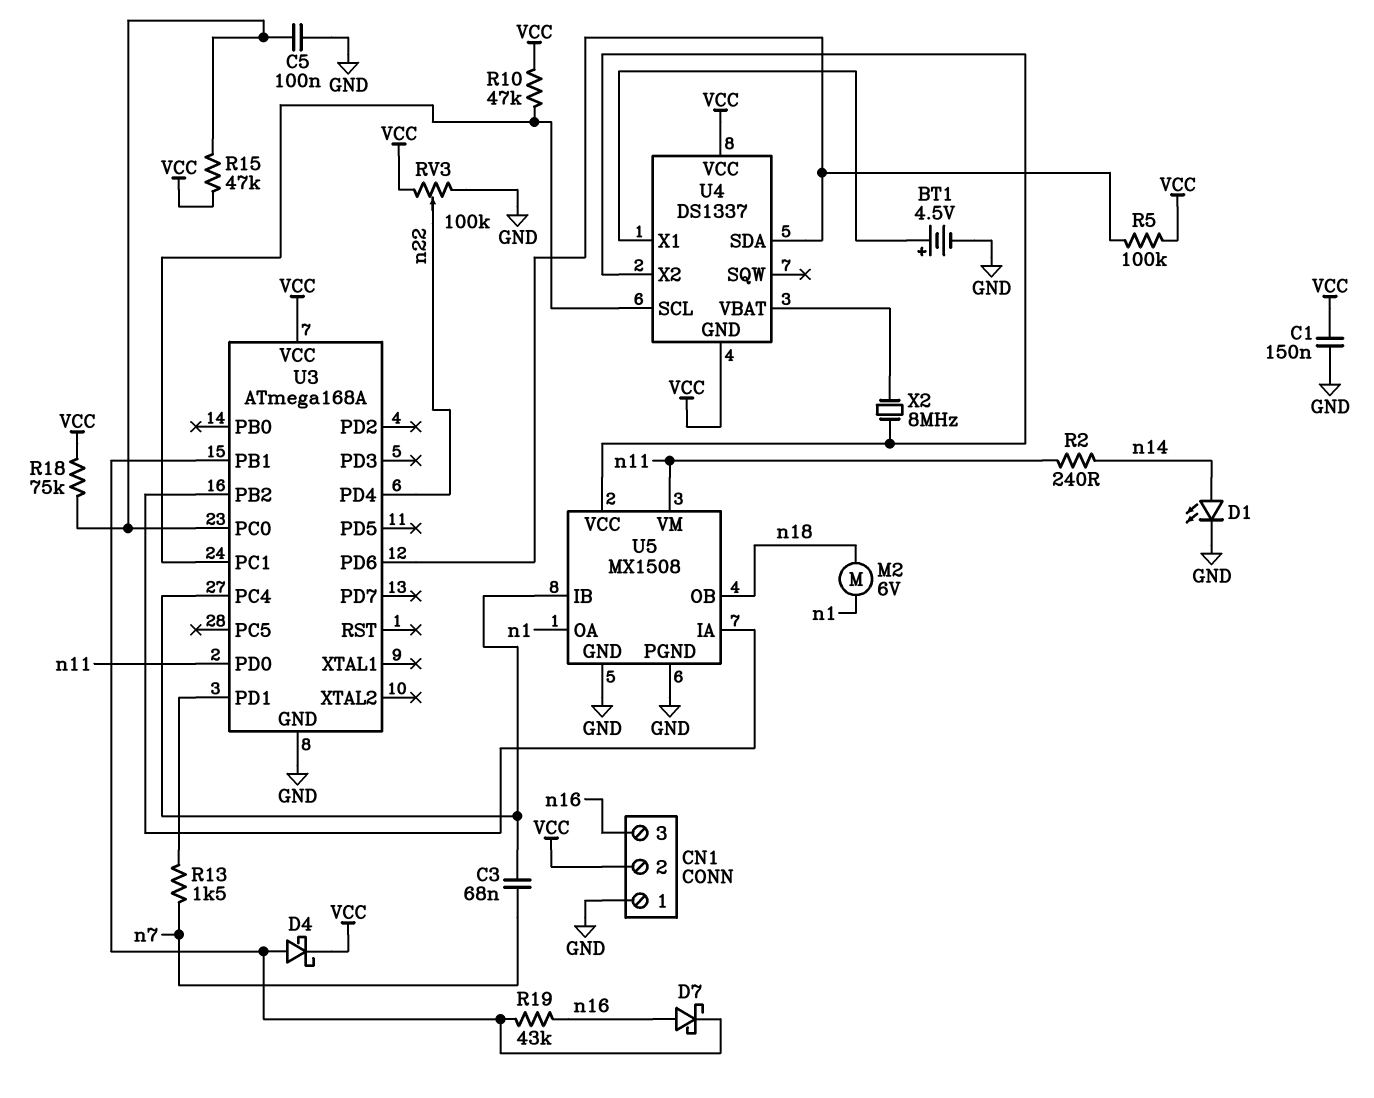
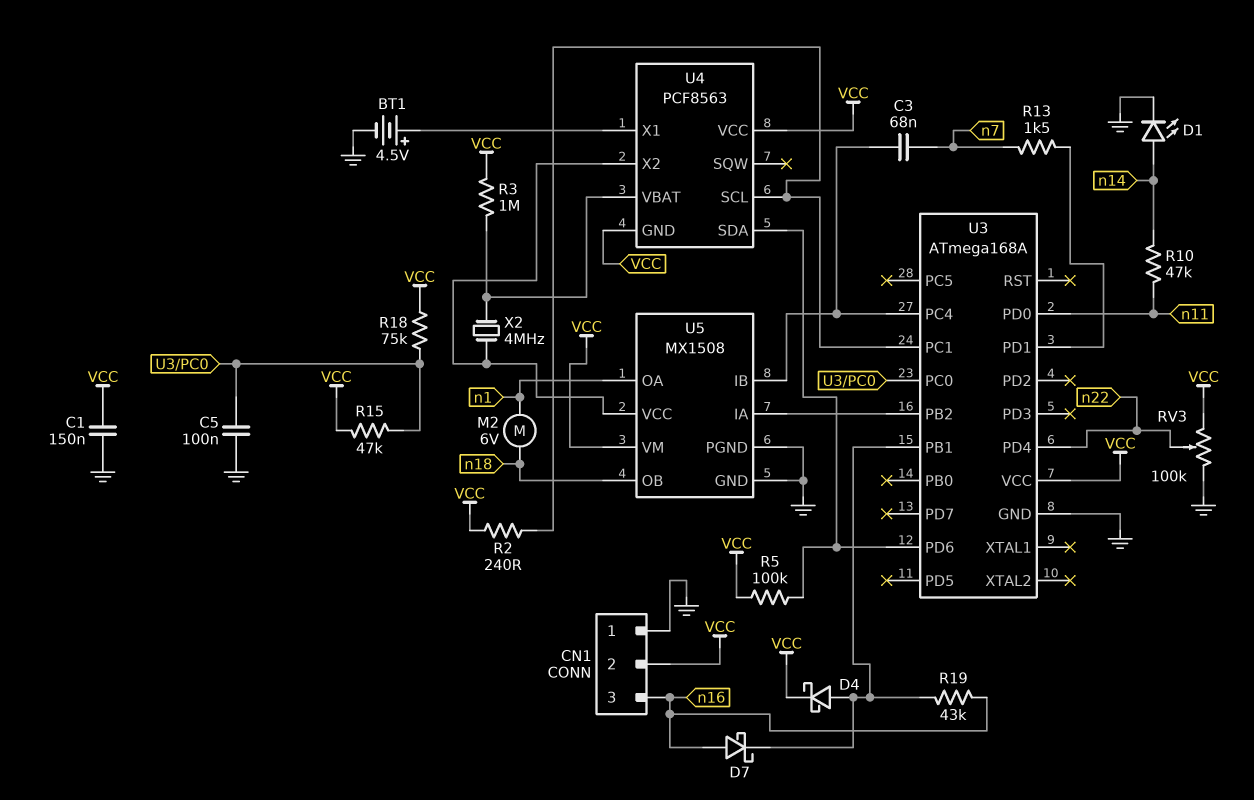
R2: 240 (n11, n14) -> 240 (U3/PC1, VCC)
R3: none -> 1M (U4/VBAT, VCC)
R10: 47k (U3/PC1, VCC) -> 47k (n11, n14)
U4: DS1337 -> PCF8563
U5 pin VM: n11 -> VCC
X2: 8MHz (U4/VBAT, U4/X2) -> 4MHz (U4/VBAT, U4/X2)

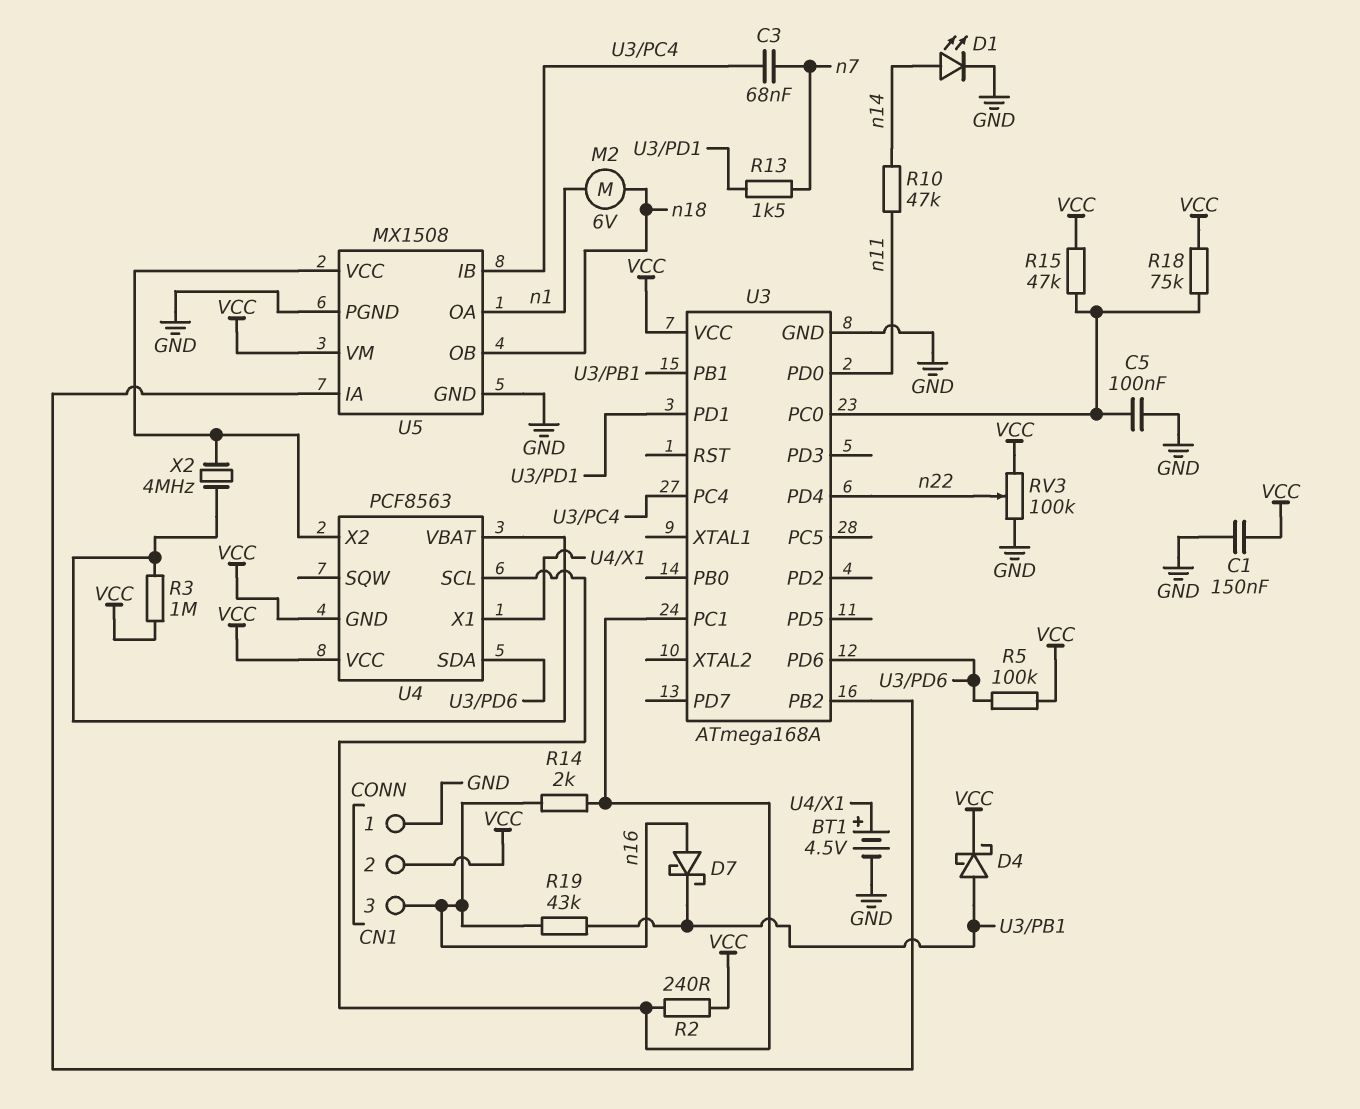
R14: none -> 2k (U3/PC1, n16)

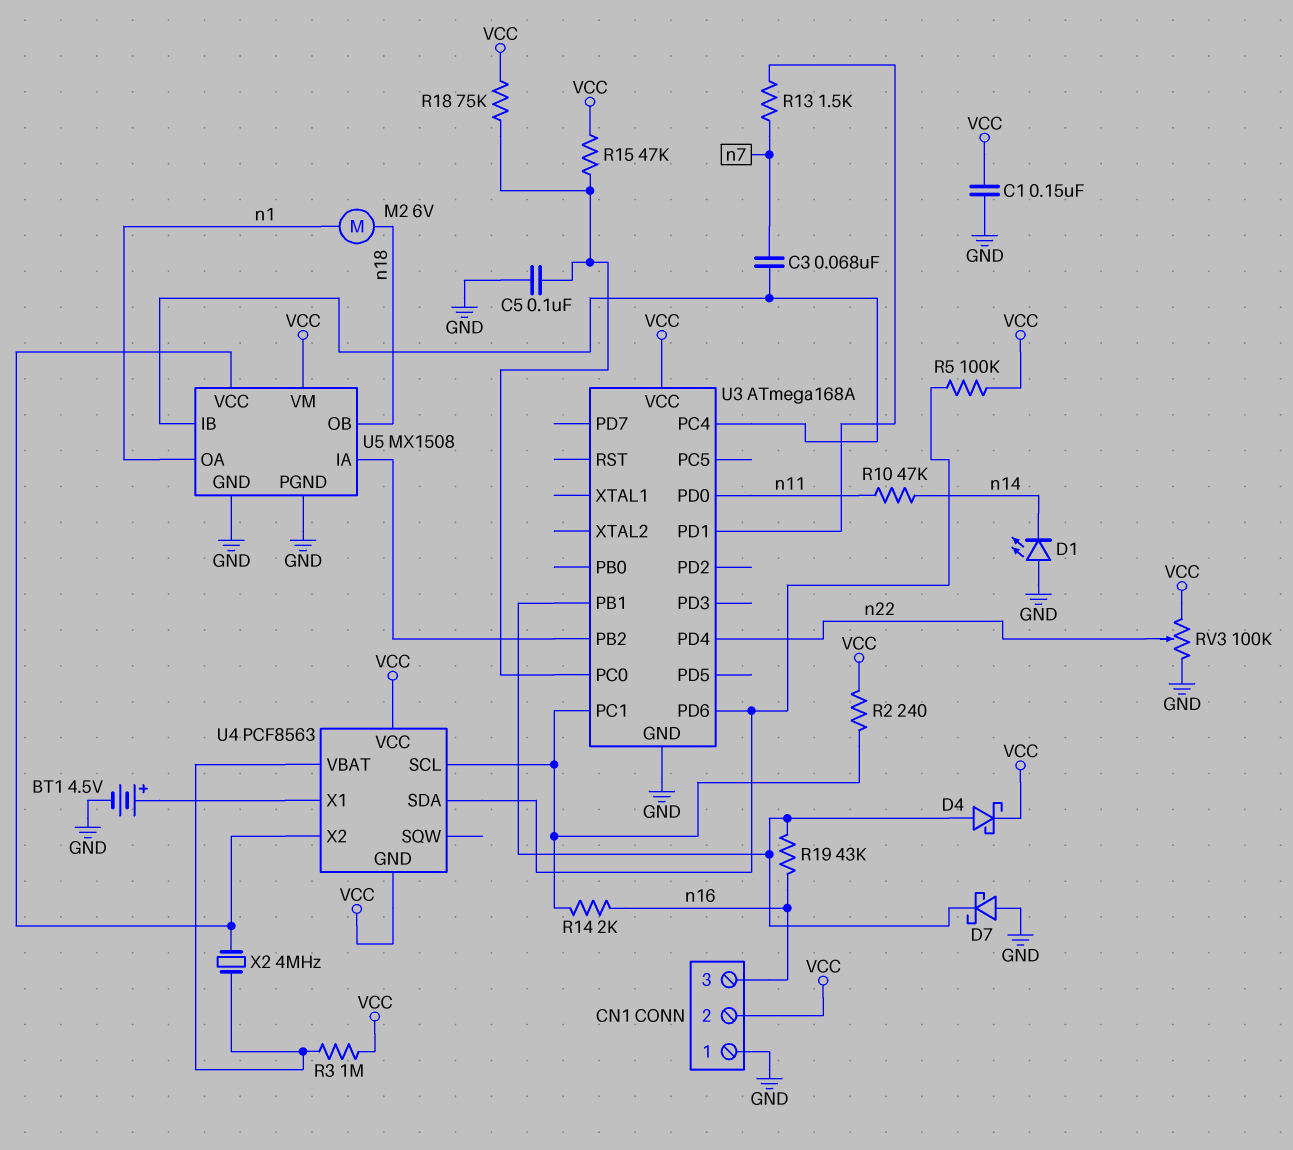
D1: LED (A n14, K GND) -> LED (A GND, K n14)
D7: schottky (A n16, K U3/PB1) -> schottky (A GND, K U3/PB1)

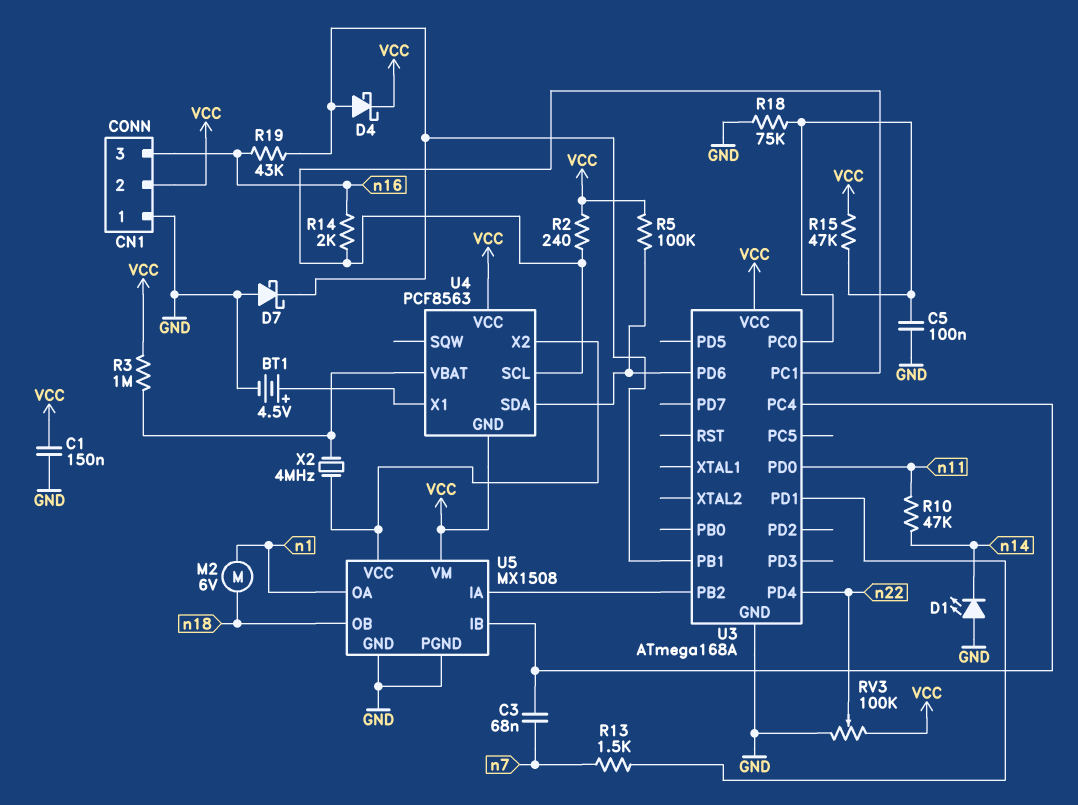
R18: 75k (U3/PC0, VCC) -> 75k (GND, U3/PC0)

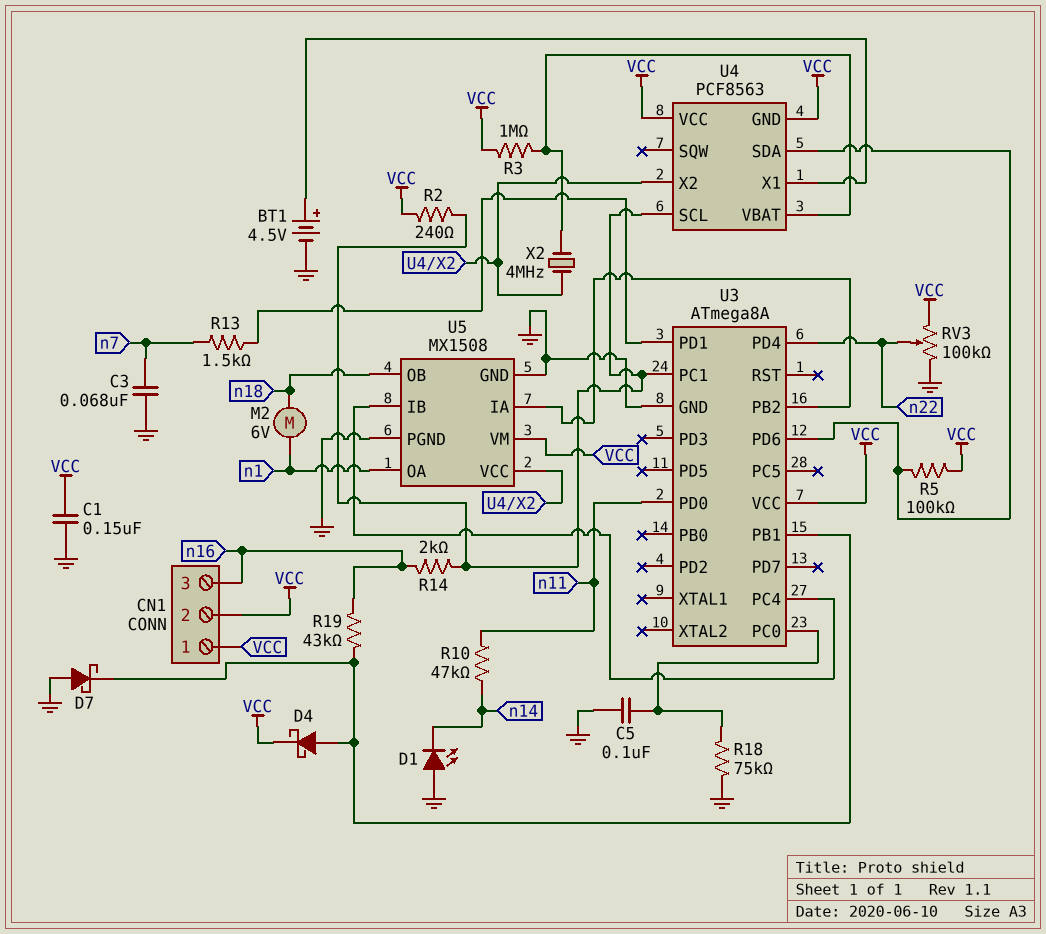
C3: 68nF (U3/PC4, n7) -> 68nF (GND, n7)
CN1 pin 1: GND -> VCC
R15: 47k (U3/PC0, VCC) -> none
U3: ATmega168A -> ATmega8A

